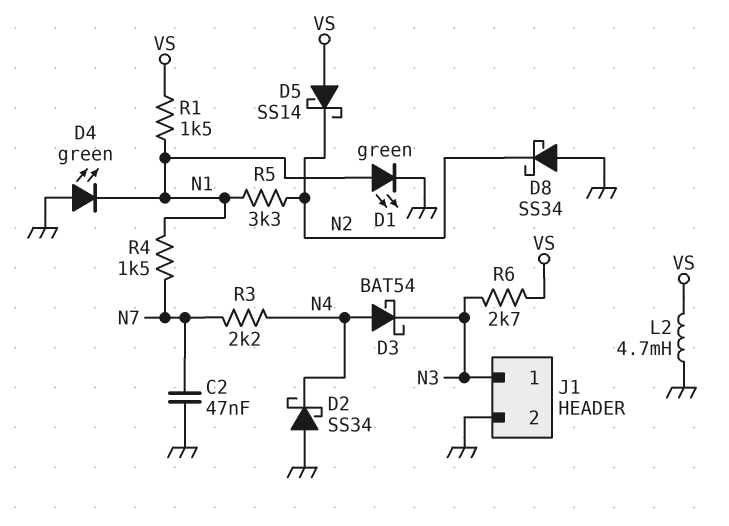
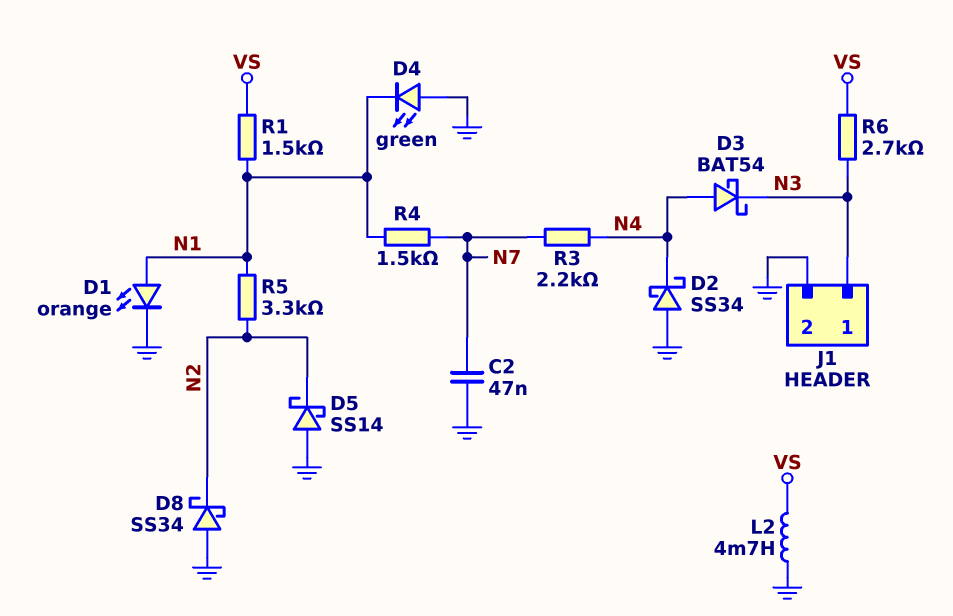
D1: LED green (A N1, K GND) -> LED orange (A N1, K GND)
D5: schottky SS14 (A VS, K N2) -> schottky SS14 (A GND, K N2)

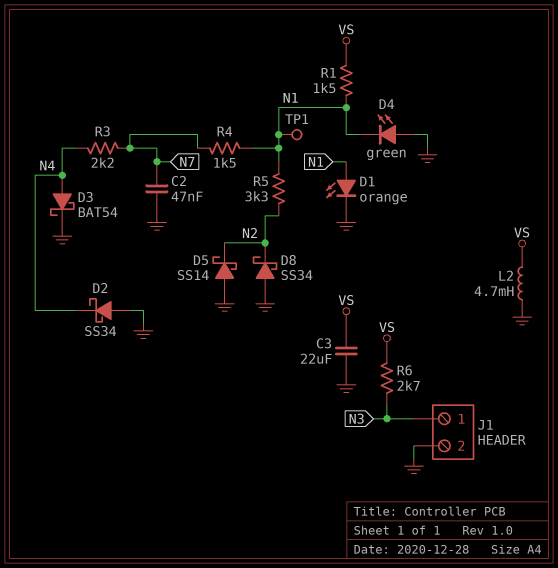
C3: none -> 22uF (GND, VS)
D3: schottky BAT54 (A N4, K N3) -> schottky BAT54 (A N4, K GND)
TP1: none -> test point (N1)

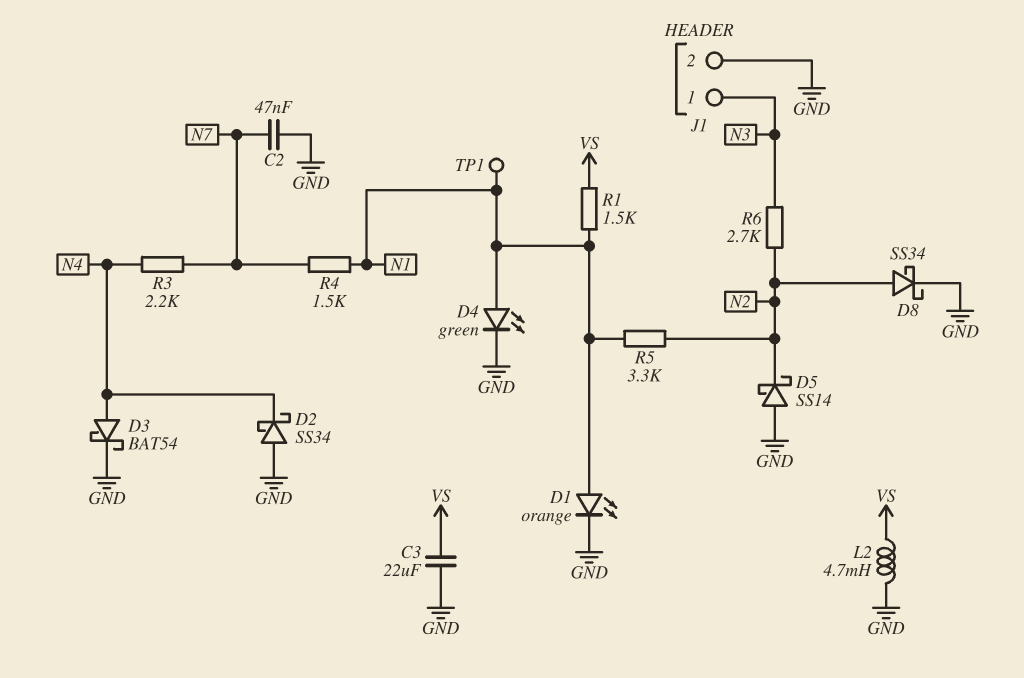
D4: LED green (A GND, K N1) -> LED green (A N1, K GND)
D8: schottky SS34 (A GND, K N2) -> schottky SS34 (A N2, K GND)
R6: 2.7k (N3, VS) -> 2.7k (N2, N3)

